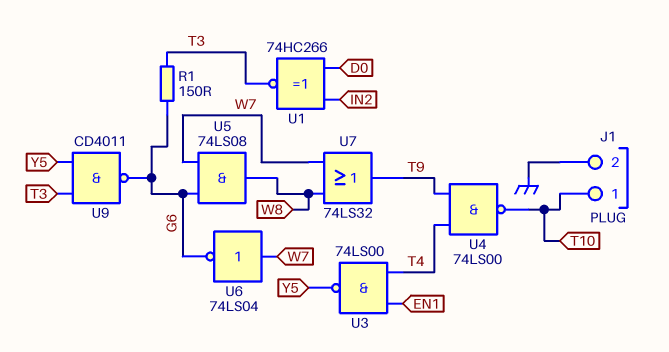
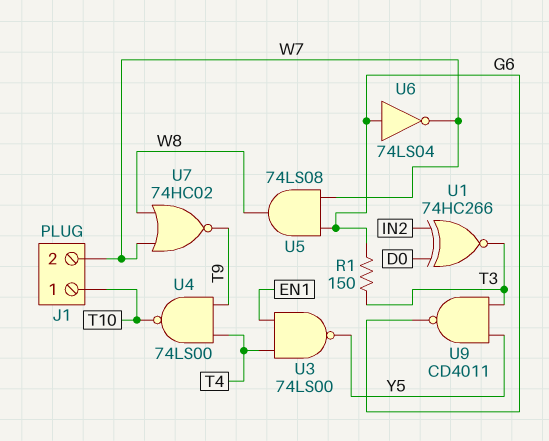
J1 pin 2: GND -> W7
U6: NOT 74LS04 (in W7, out G6) -> NOT 74LS04 (in G6, out W7)
U7: OR 74LS32 (in W7, in W8, out T9) -> NOR 74HC02 (in W7, in W8, out T9)

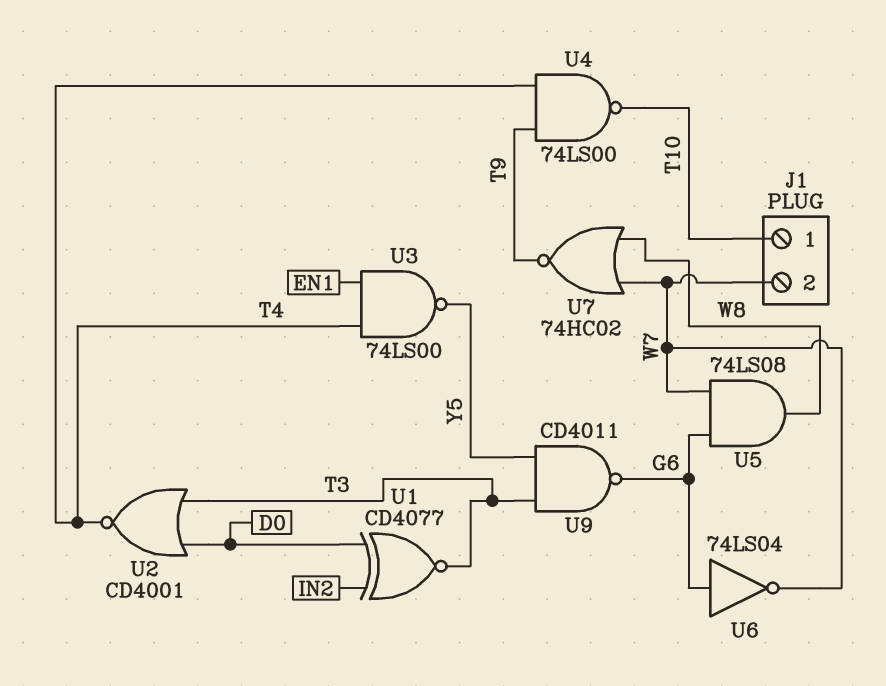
R1: 150 (G6, T3) -> none
U1: XNOR 74HC266 (in D0, in IN2, out T3) -> XNOR CD4077 (in D0, in IN2, out T3)
U2: none -> NOR CD4001 (in D0, in T3, out T4)

